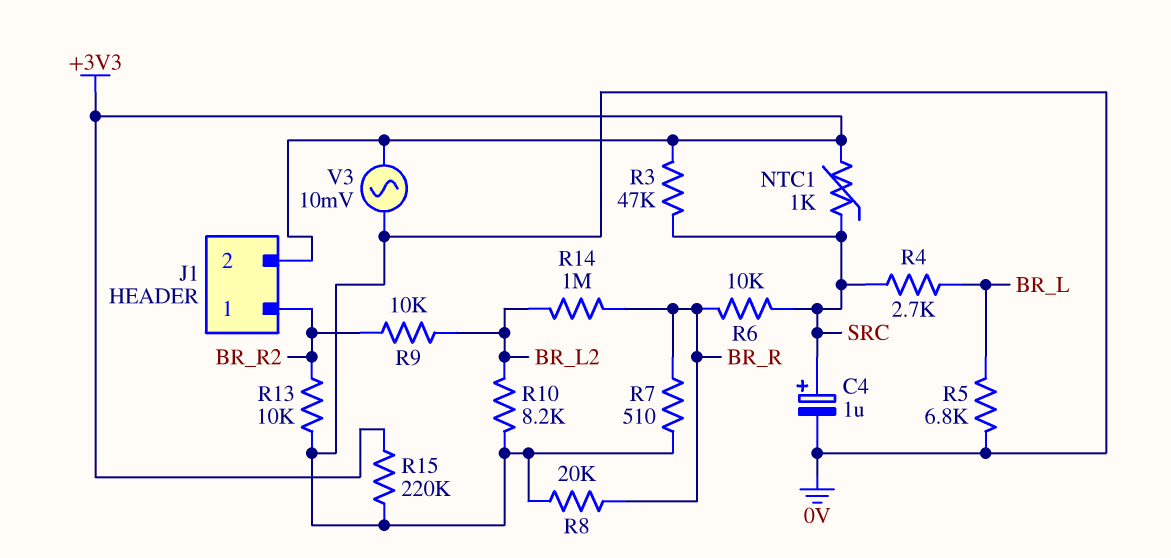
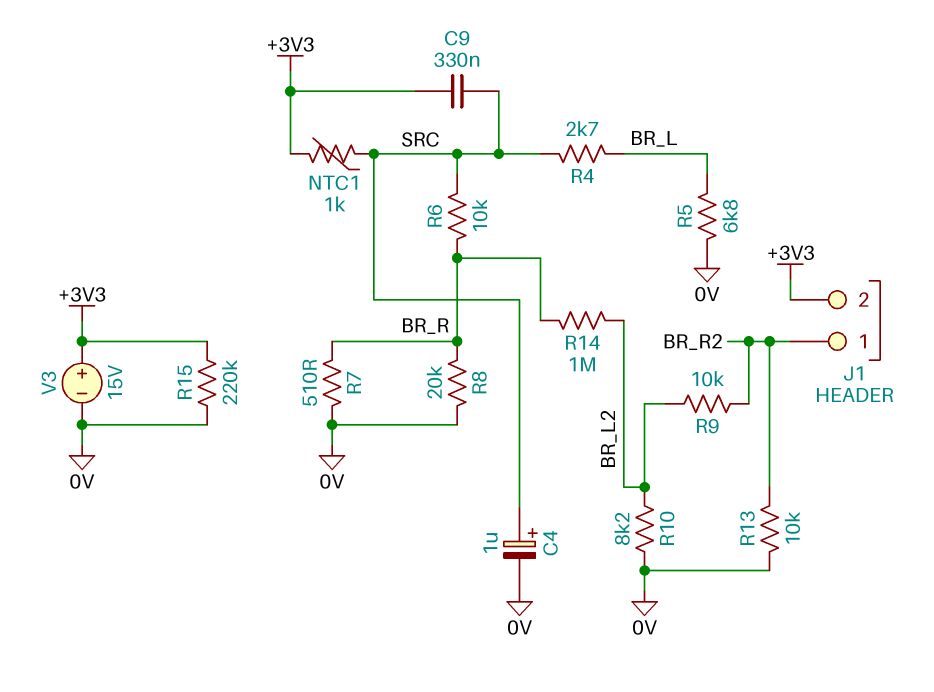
C9: none -> 330nF (+3V3, SRC)
R3: 47k (+3V3, SRC) -> none
V3: AC 10mV (+3V3, 0V) -> 15V (plus +3V3, minus 0V)

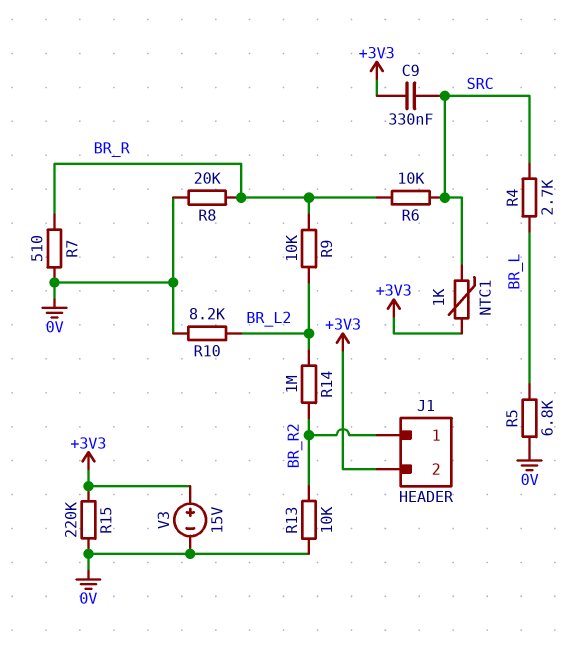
C4: 1uF (plus SRC, minus 0V) -> none
R9: 10k (BR_L2, BR_R2) -> 10k (BR_L2, BR_R)
R14: 1M (BR_L2, BR_R) -> 1M (BR_L2, BR_R2)

